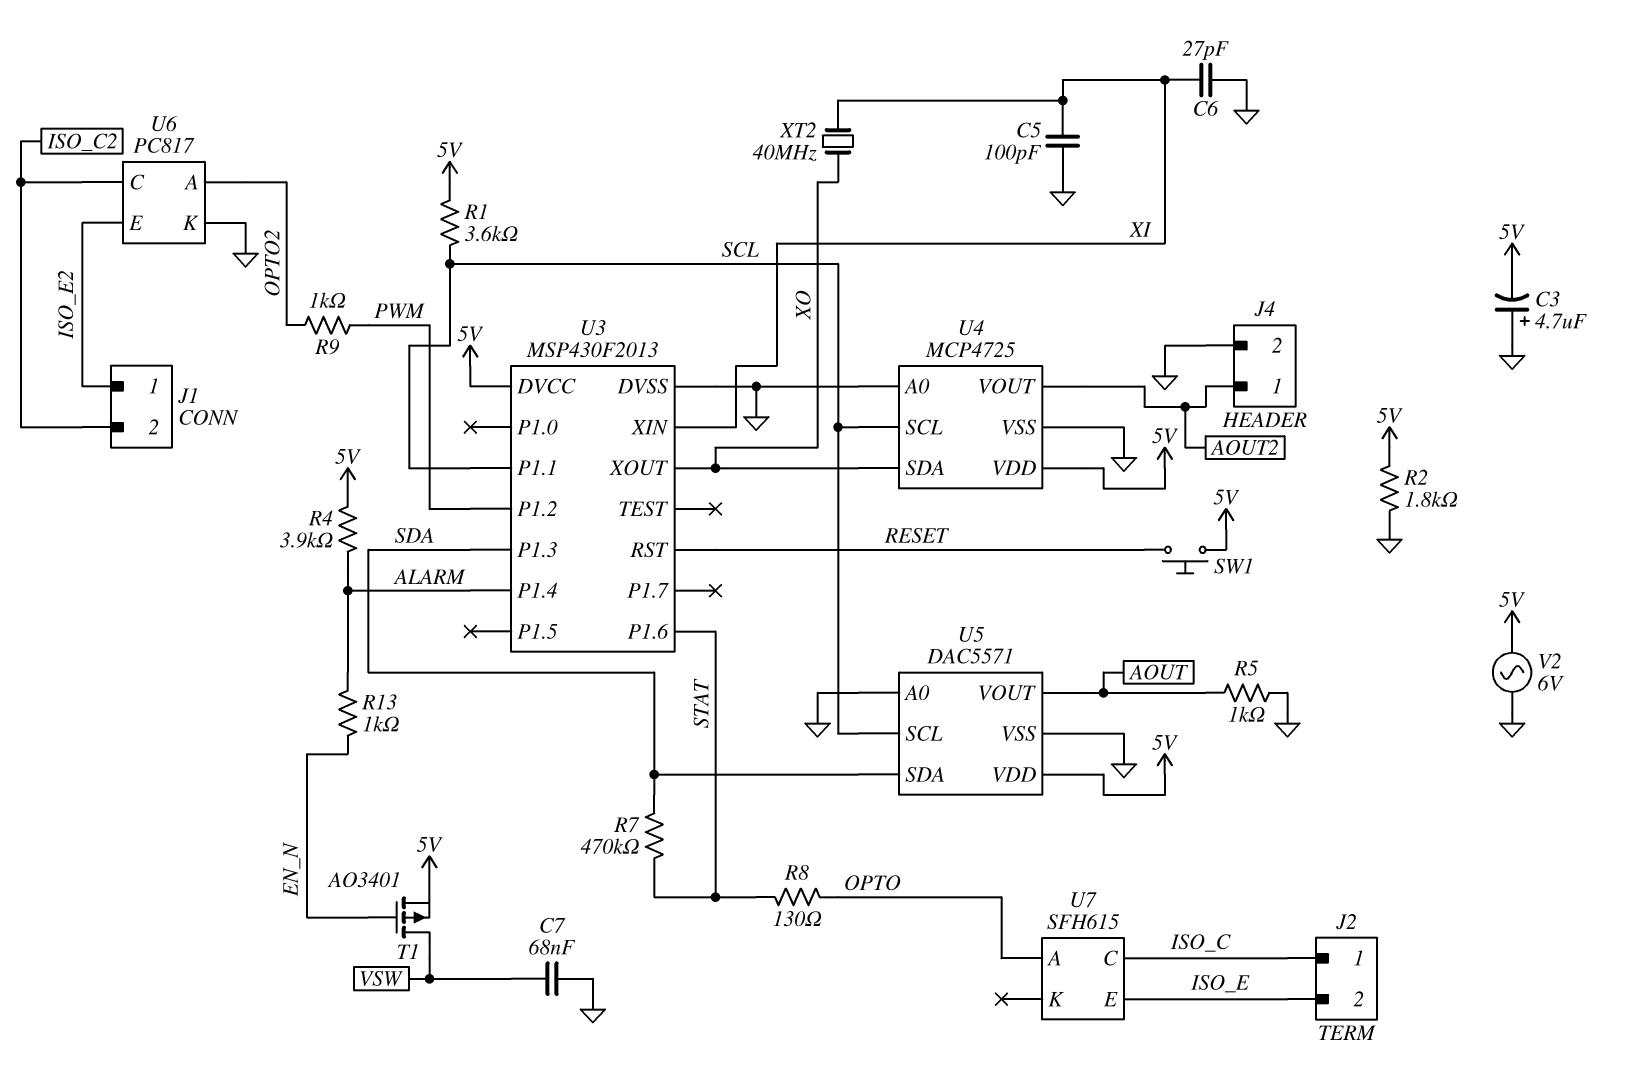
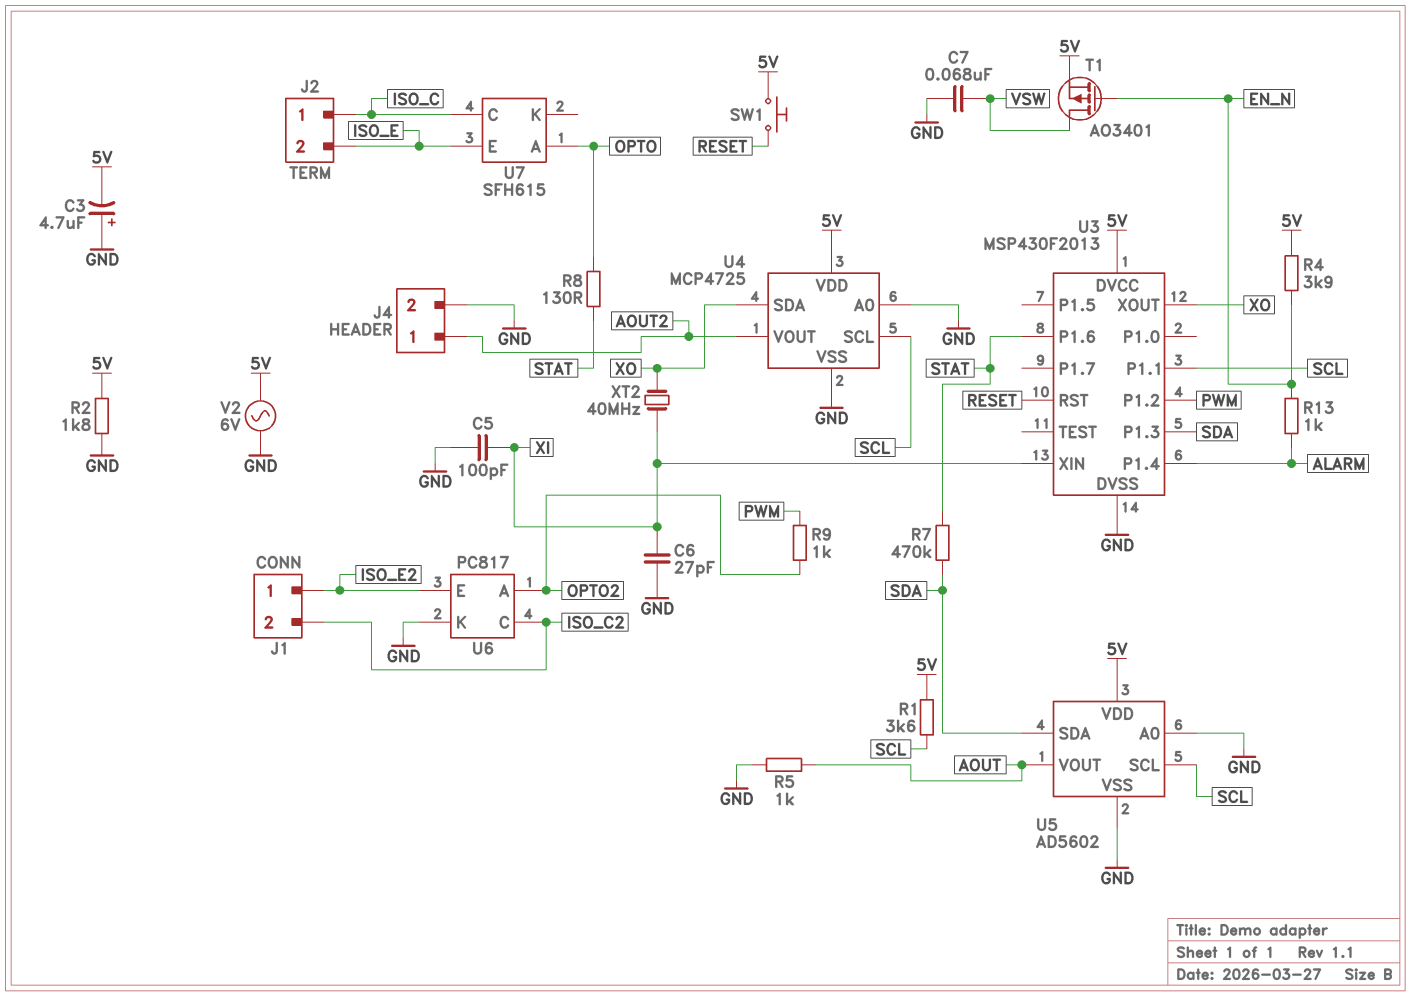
R4: 3.9k (5V, ALARM) -> 3.9k (5V, EN_N)
U5: DAC5571 -> AD5602

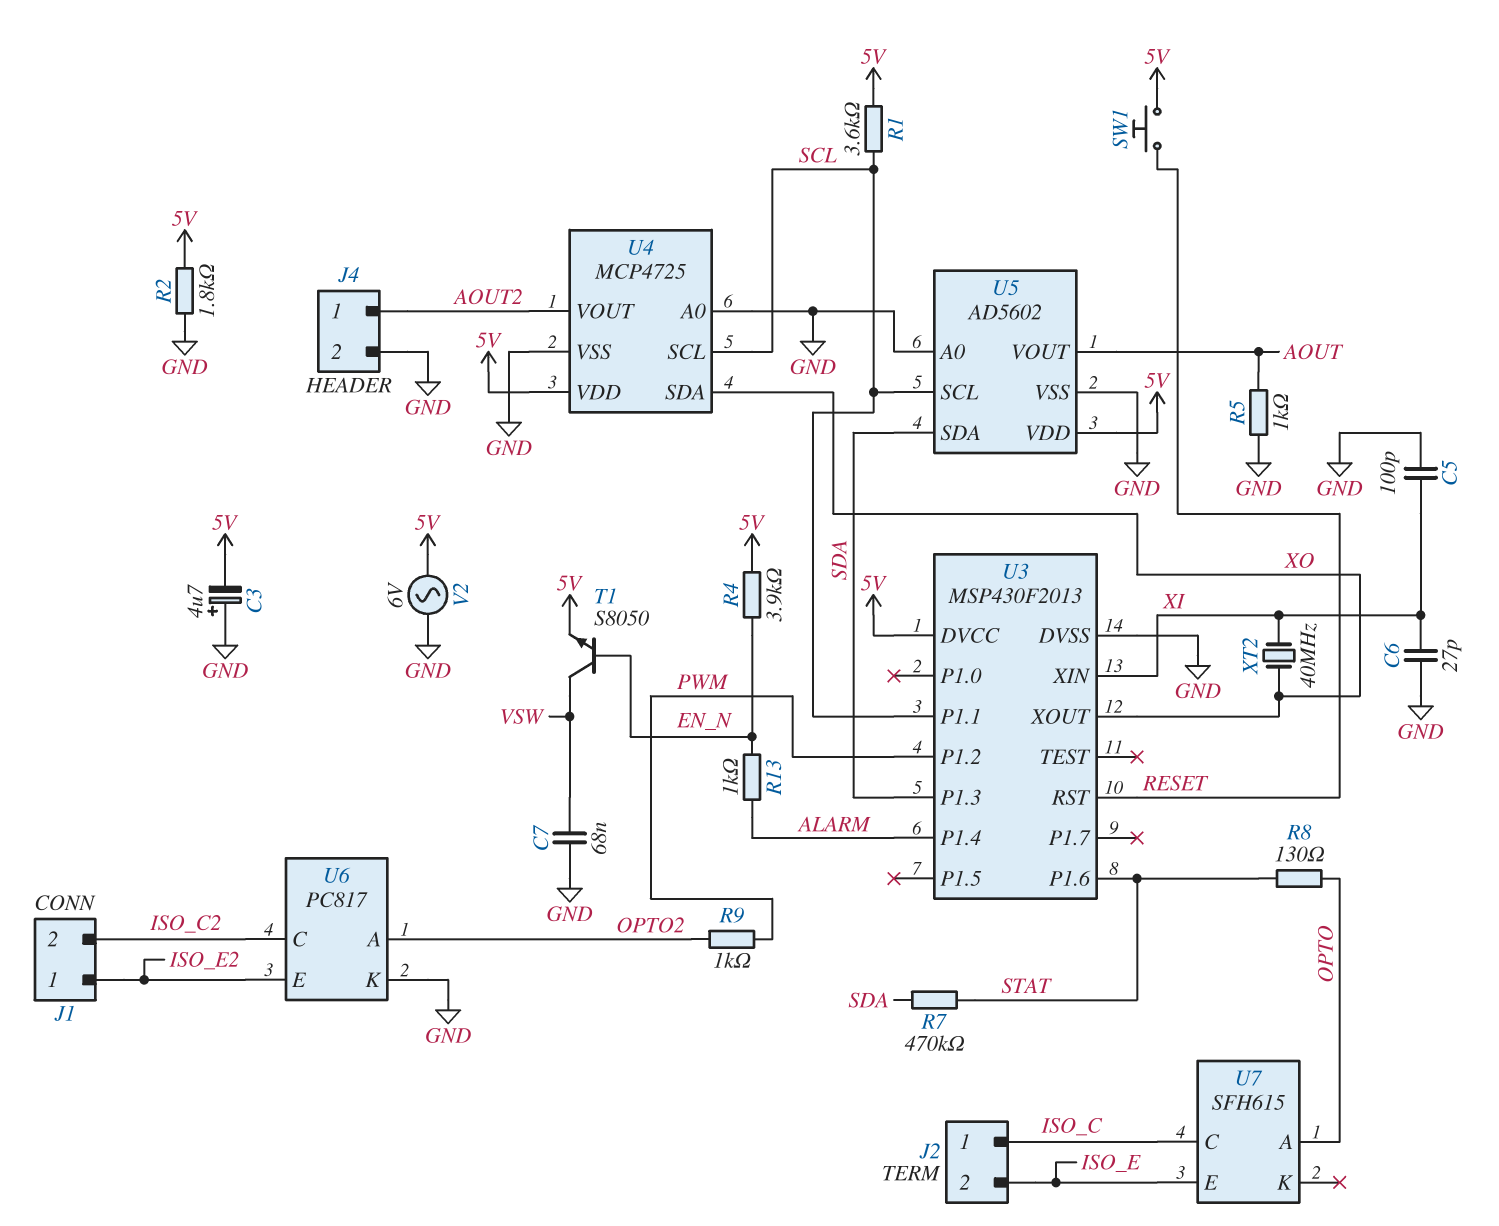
T1: PMOS AO3401 (G EN_N, D VSW, S 5V) -> NPN S8050 (B EN_N, C VSW, E 5V)

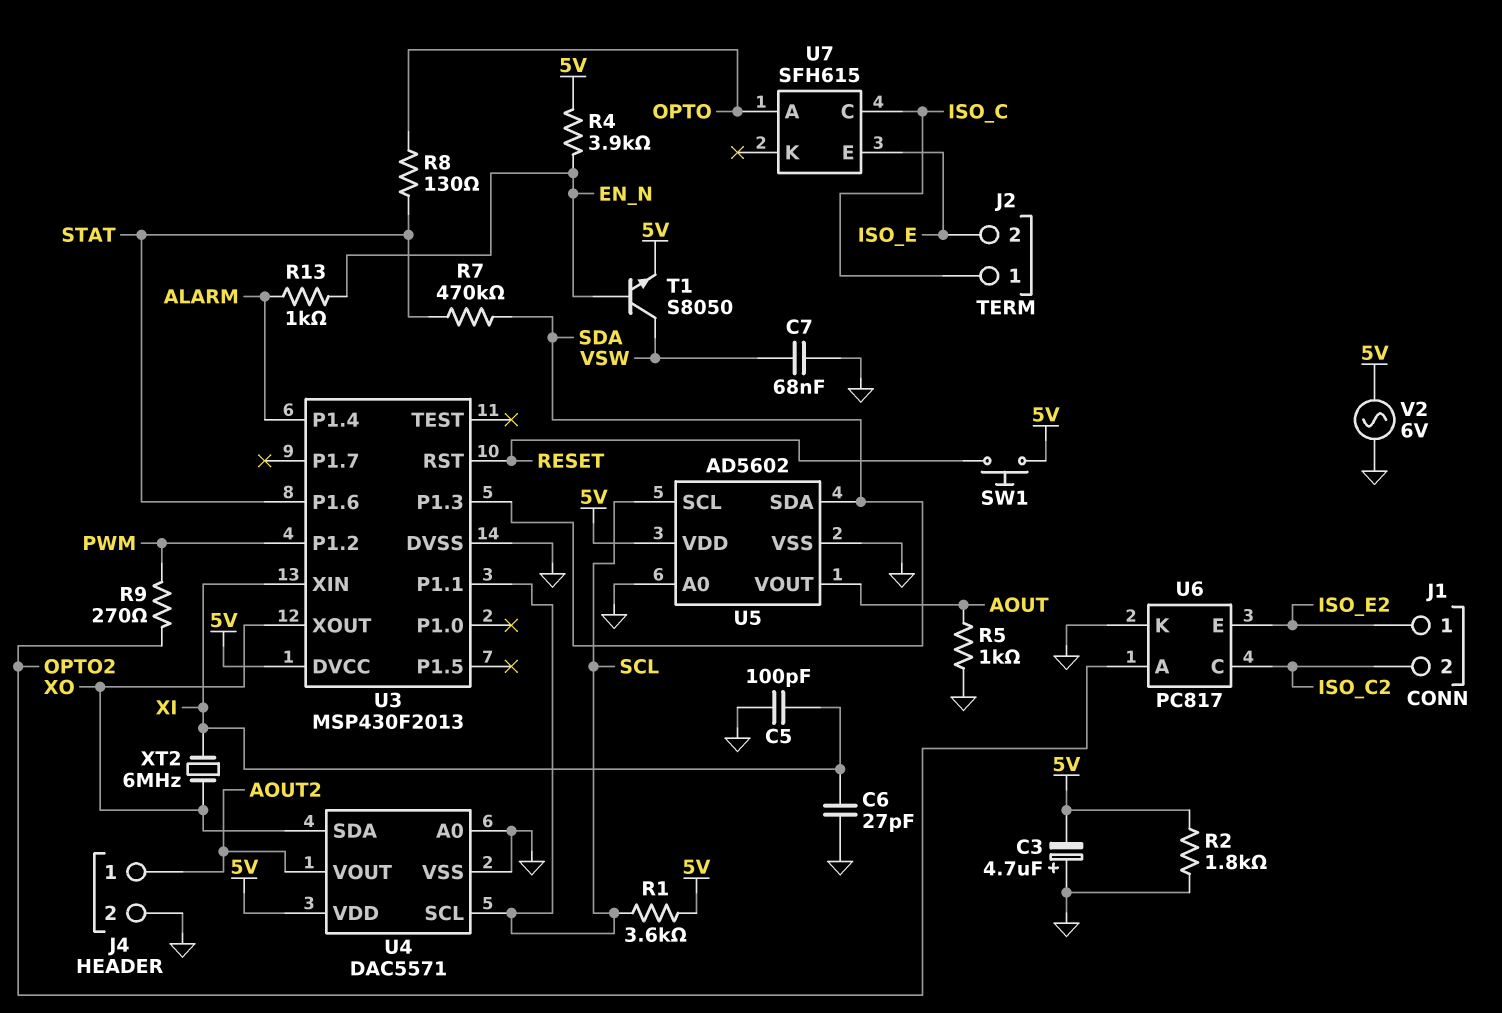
R9: 1k (OPTO2, PWM) -> 270 (OPTO2, PWM)
U4: MCP4725 -> DAC5571
XT2: 40MHz (XI, XO) -> 6MHz (XI, XO)

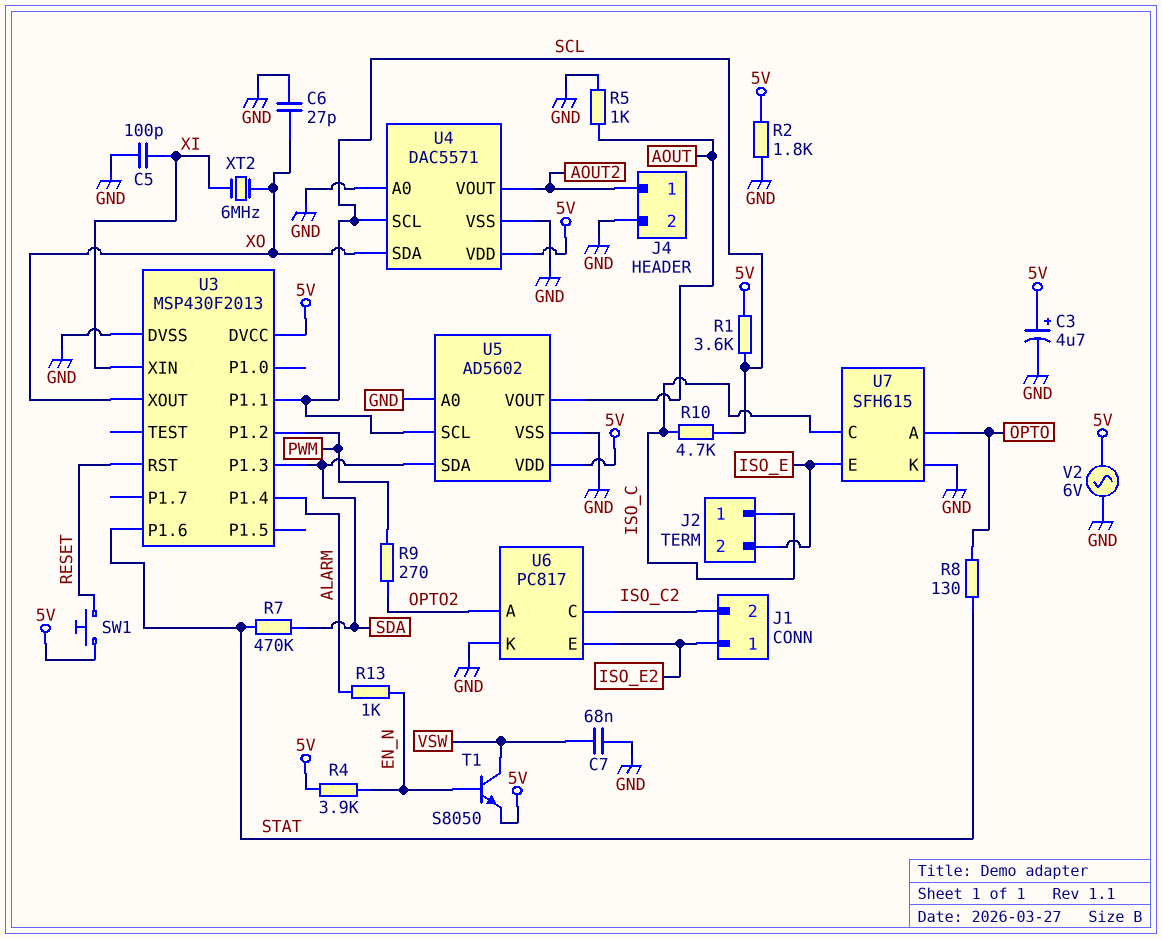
C3: 4.7uF (plus GND, minus 5V) -> 4.7uF (plus 5V, minus GND)
C6: 27pF (GND, XI) -> 27pF (GND, XO)
R10: none -> 4.7k (ISO_C, SCL)
U7 pin K: none -> GND

